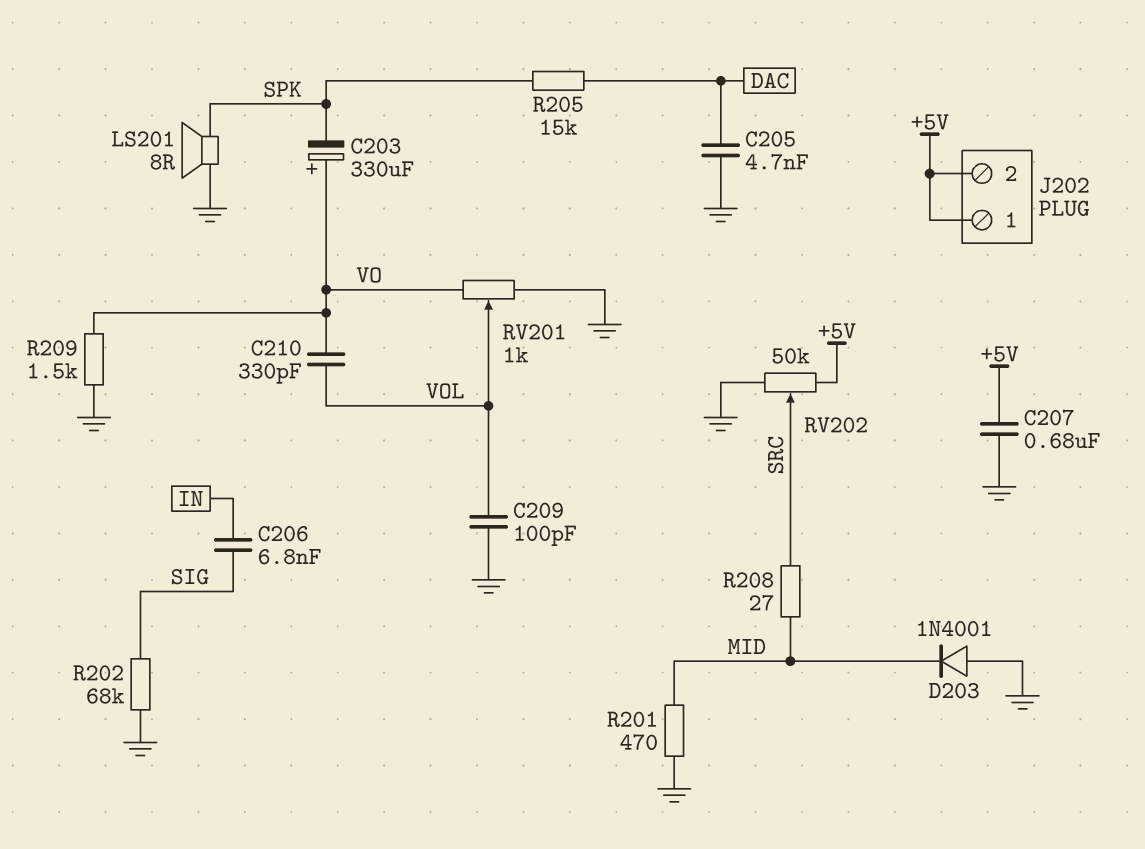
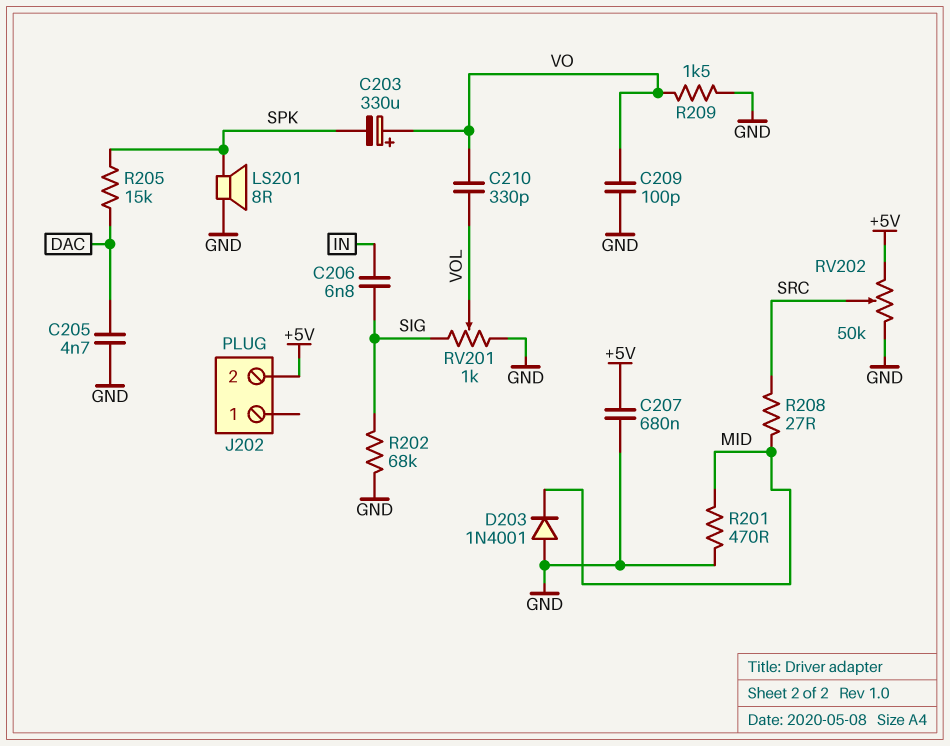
C209: 100pF (GND, VOL) -> 100pF (GND, VO)
J202 pin 1: +5V -> none
RV201: 1k (GND, VO, wiper VOL) -> 1k (GND, SIG, wiper VOL)

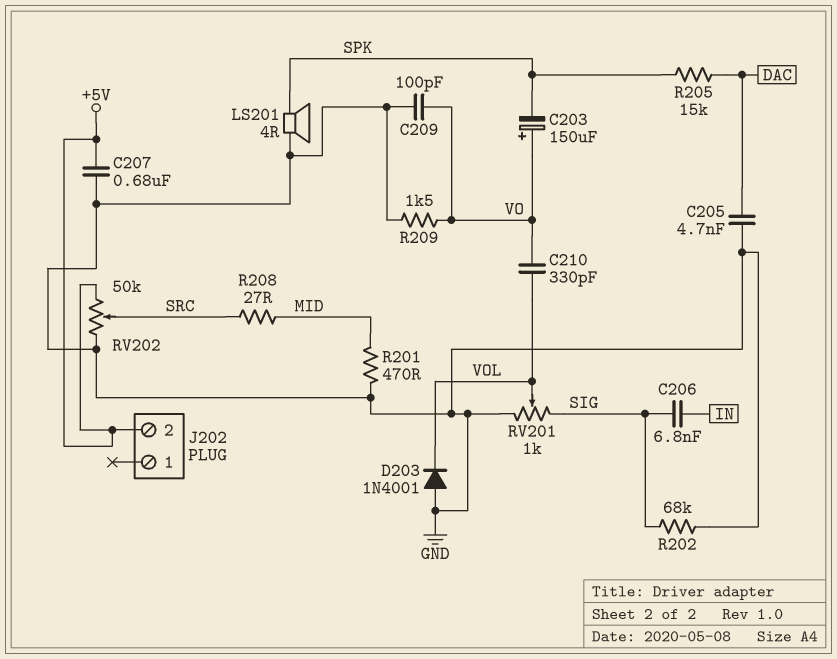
C203: 330uF (plus VO, minus SPK) -> 150uF (plus VO, minus SPK)
D203: diode 1N4001 (A GND, K MID) -> diode 1N4001 (A GND, K VOL)
LS201: speaker 8R (GND, SPK) -> speaker 4R (GND, SPK)

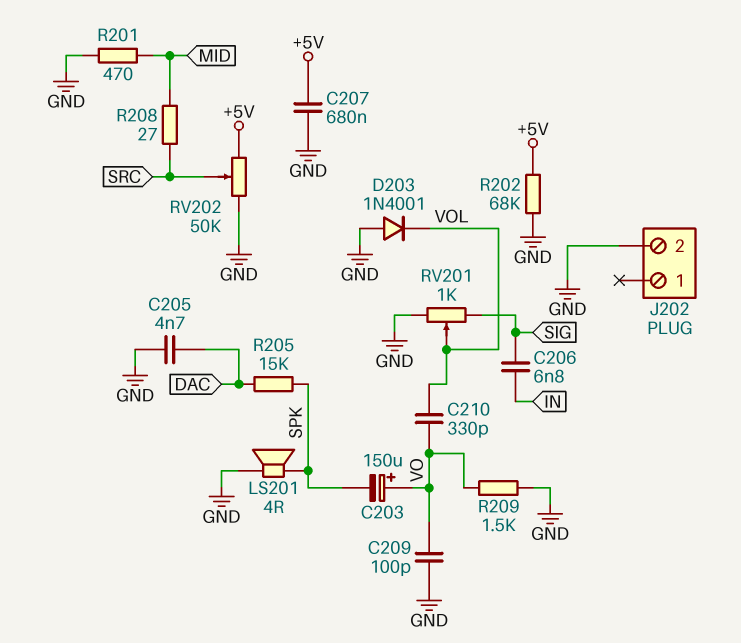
J202 pin 2: +5V -> GND
R202: 68k (GND, SIG) -> 68k (+5V, GND)

